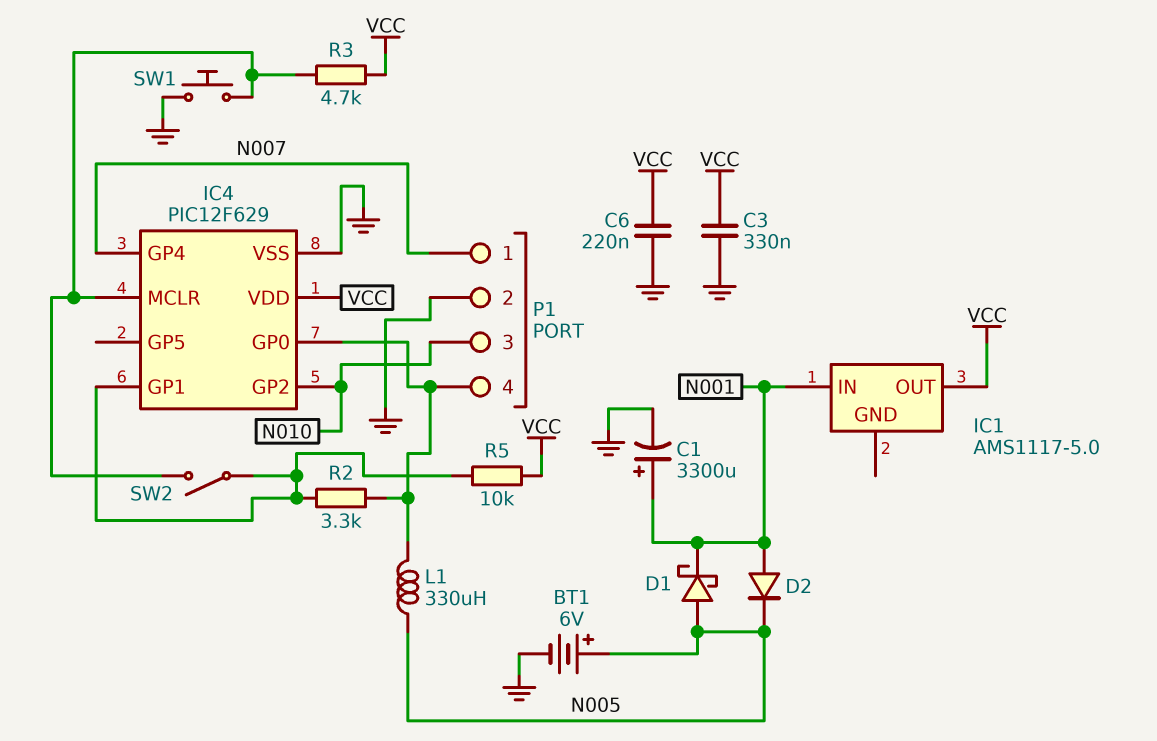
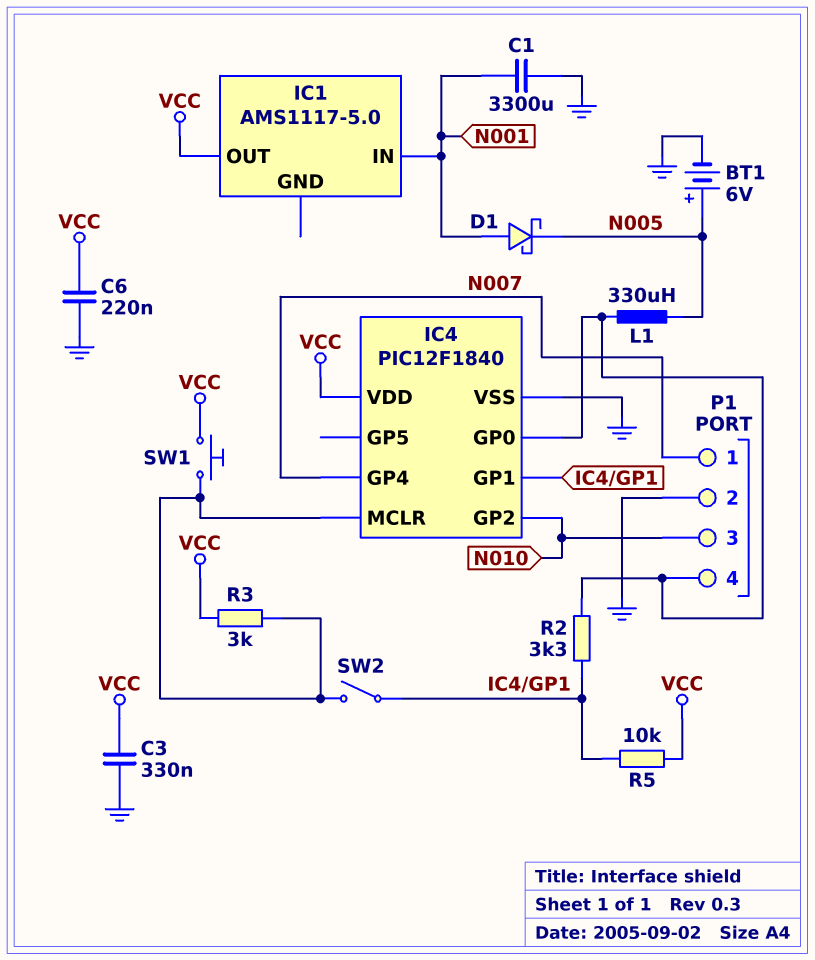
C1: 3300uF (plus N001, minus GND) -> 3300uF (GND, N001)
D1: schottky (A N005, K N001) -> schottky (A N001, K N005)
D2: diode (A N001, K N005) -> none
IC4: PIC12F629 -> PIC12F1840
R3: 4.7k (IC4/MCLR, VCC) -> 3k (IC4/MCLR, VCC)
SW1: button (GND, IC4/MCLR) -> button (IC4/MCLR, VCC)

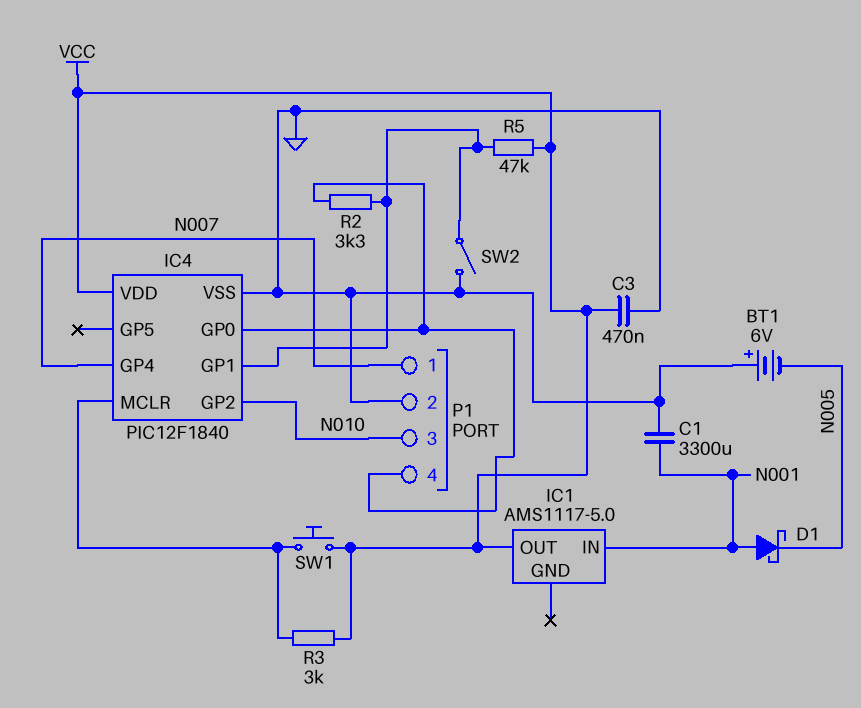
BT1: 6V (plus N005, minus GND) -> 6V (plus GND, minus N005)
C3: 330nF (GND, VCC) -> 470nF (GND, VCC)
C6: 220nF (GND, VCC) -> none
L1: 330uH (IC4/GP0, N005) -> none
R5: 10k (IC4/GP1, VCC) -> 47k (IC4/GP1, VCC)
SW2: switch (IC4/GP1, IC4/MCLR) -> switch (GND, IC4/GP1)

